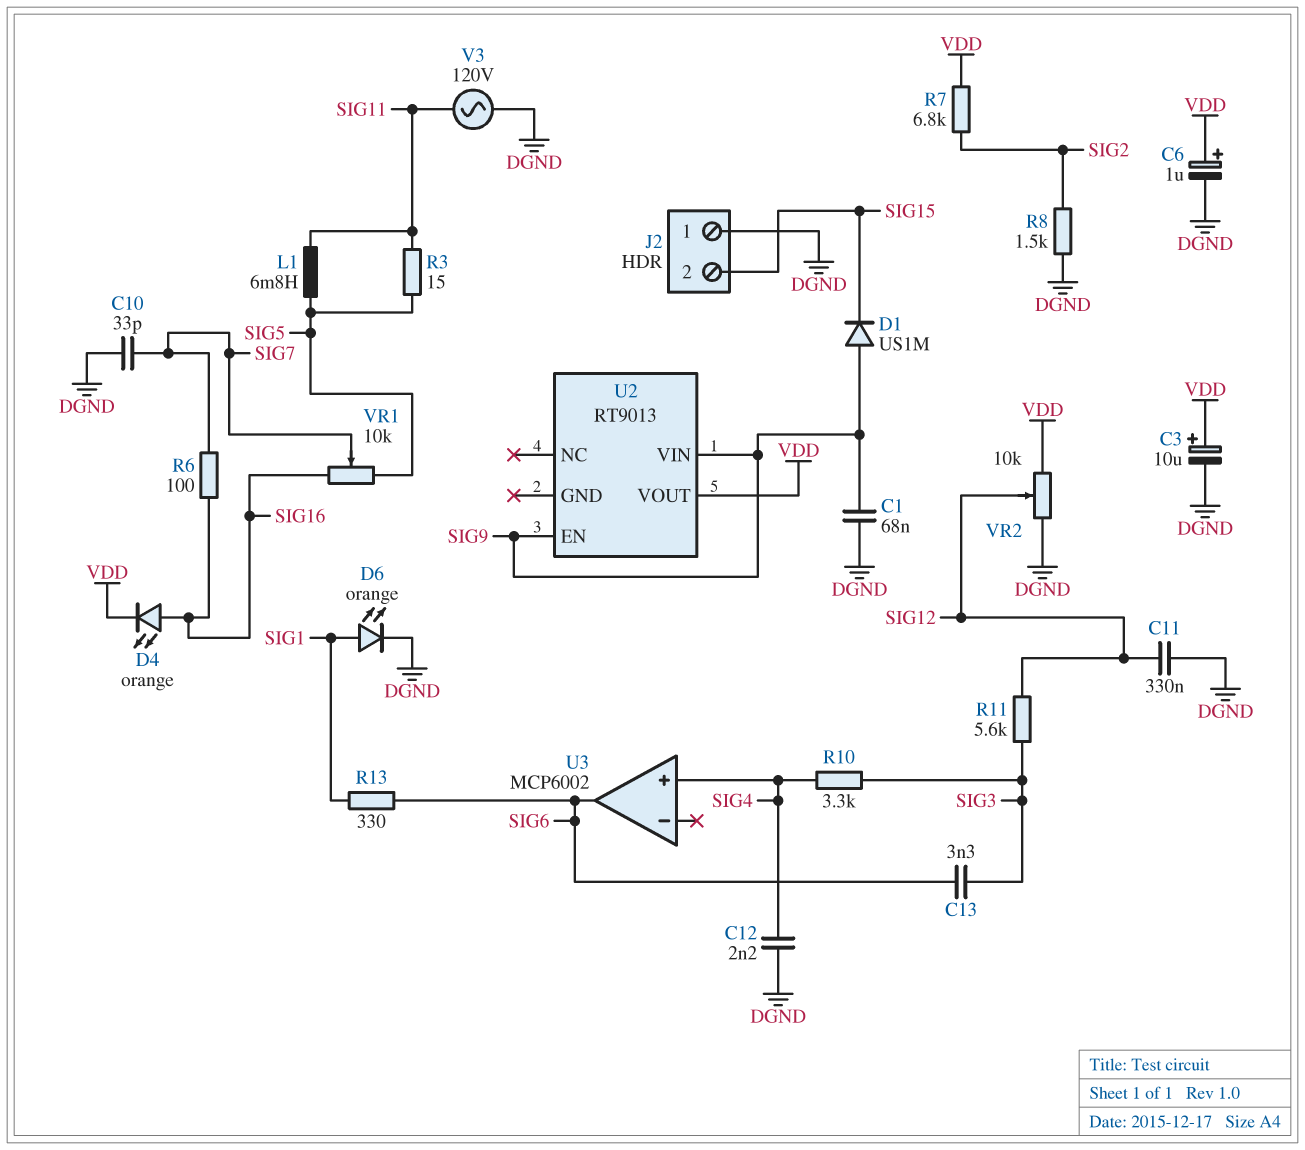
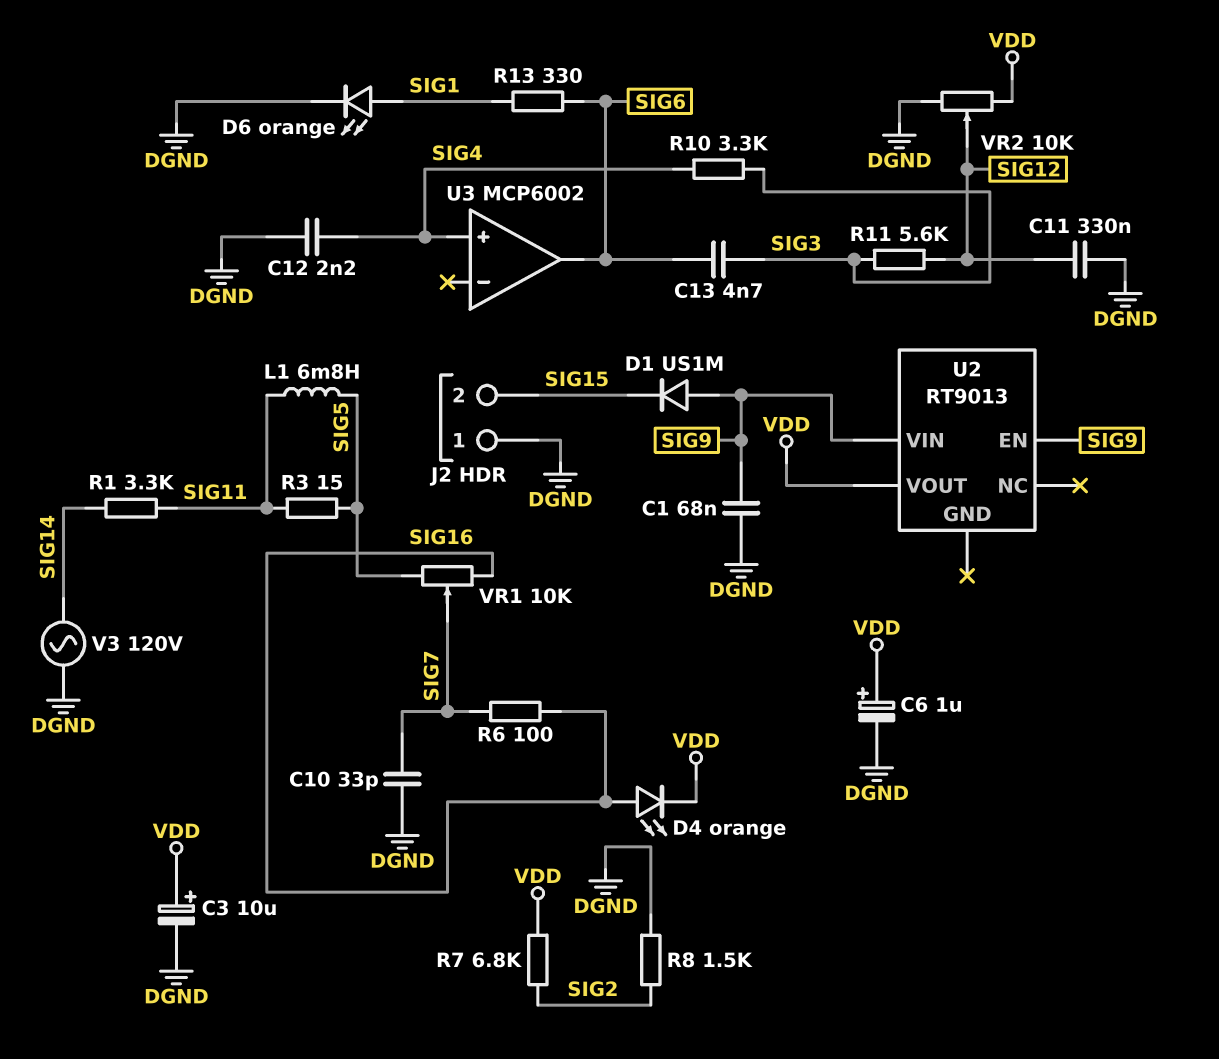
C13: 3.3nF (SIG3, SIG6) -> 4.7nF (SIG3, SIG6)
R1: none -> 3.3k (SIG11, SIG14)
V3: AC 120V (DGND, SIG11) -> AC 120V (DGND, SIG14)

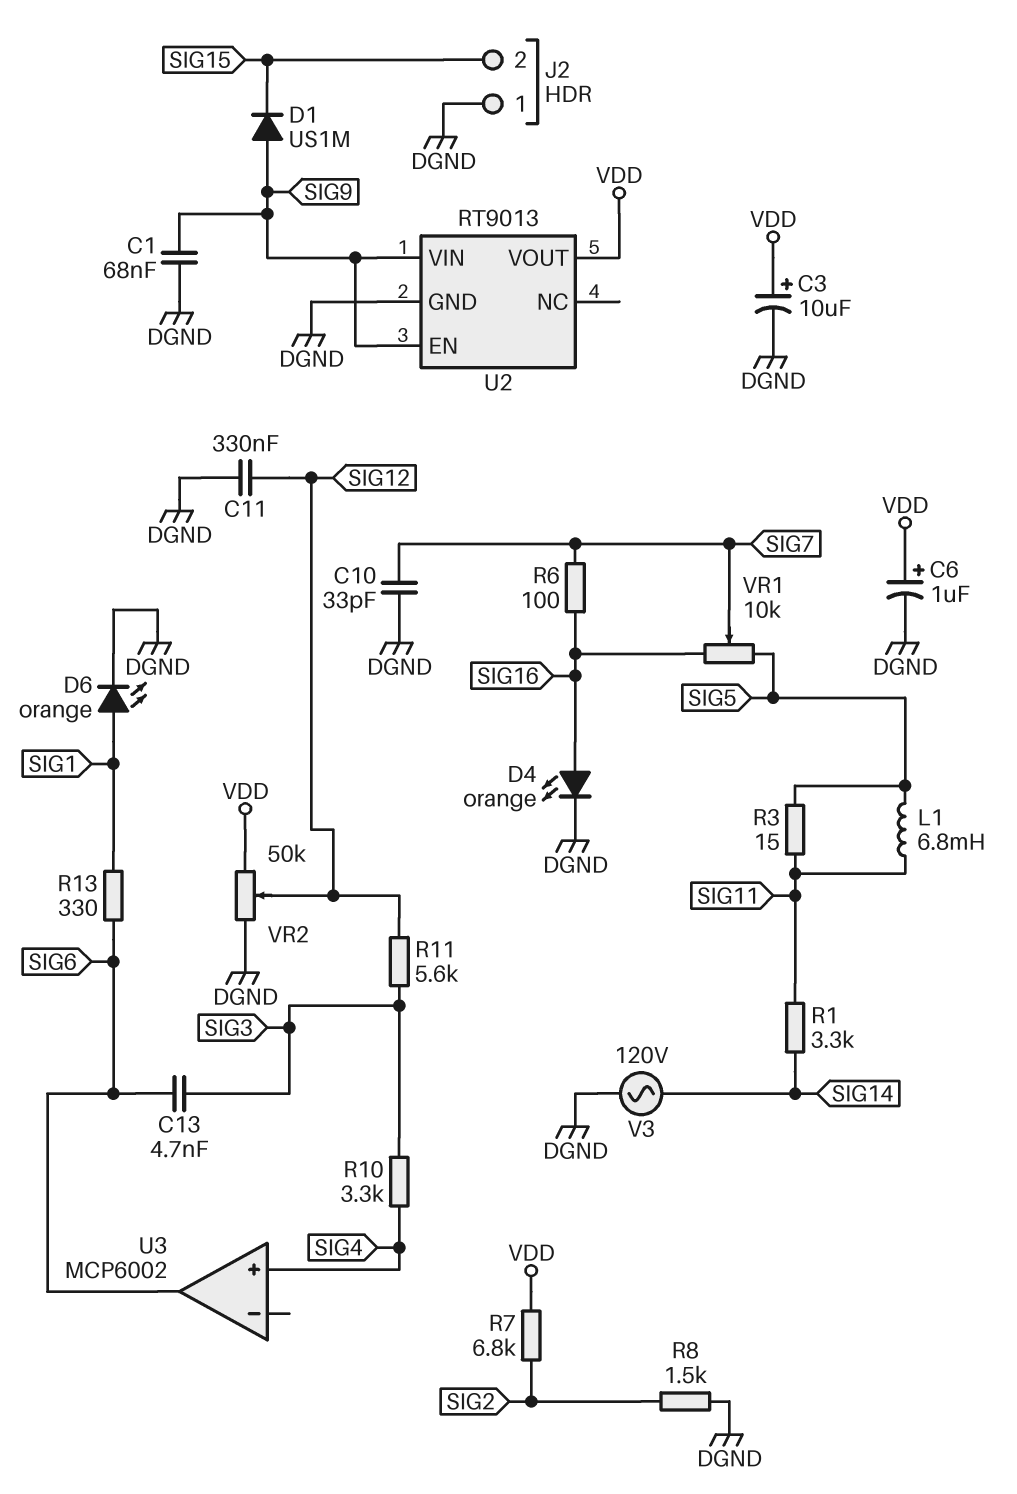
C12: 2.2nF (DGND, SIG4) -> none
D4: LED orange (A SIG16, K VDD) -> LED orange (A SIG16, K DGND)
U2 pin GND: none -> DGND
VR2: 10k (DGND, VDD, wiper SIG12) -> 50k (DGND, VDD, wiper SIG12)

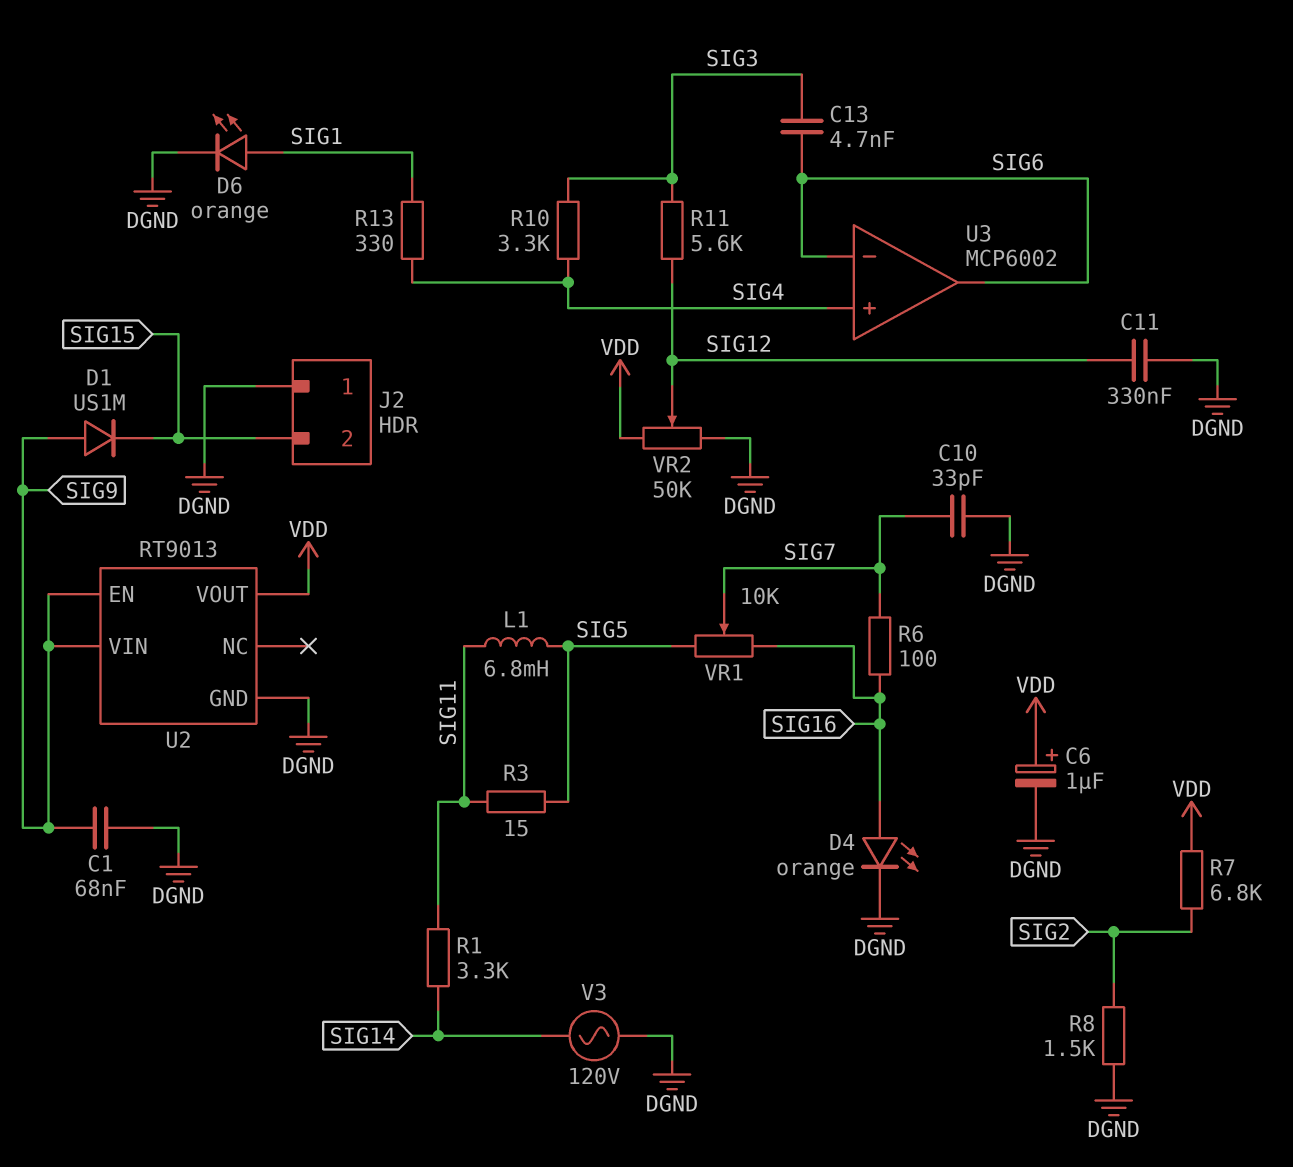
C3: 10uF (plus VDD, minus DGND) -> none
R13: 330 (SIG1, SIG6) -> 330 (SIG1, SIG4)
U3 pin in-: none -> SIG6

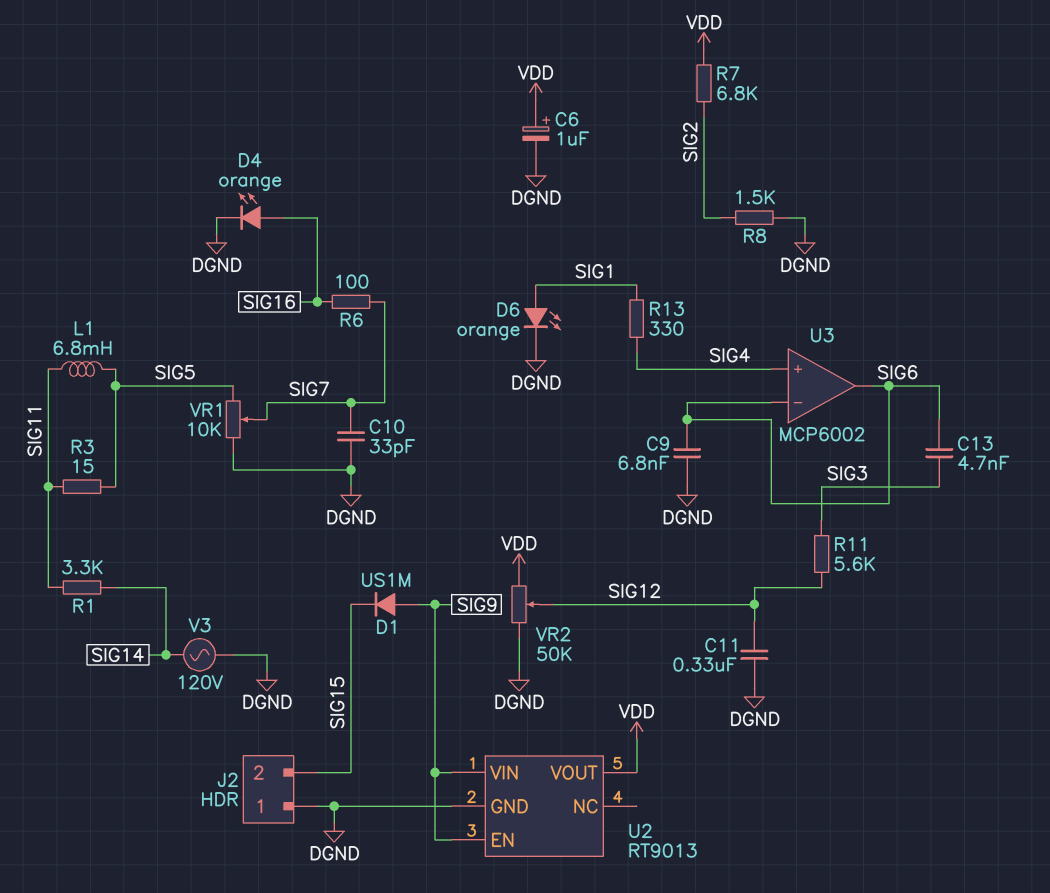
C1: 68nF (DGND, SIG9) -> none
C9: none -> 6.8nF (DGND, SIG6)
R10: 3.3k (SIG3, SIG4) -> none
VR1: 10k (SIG5, SIG16, wiper SIG7) -> 10k (DGND, SIG5, wiper SIG7)

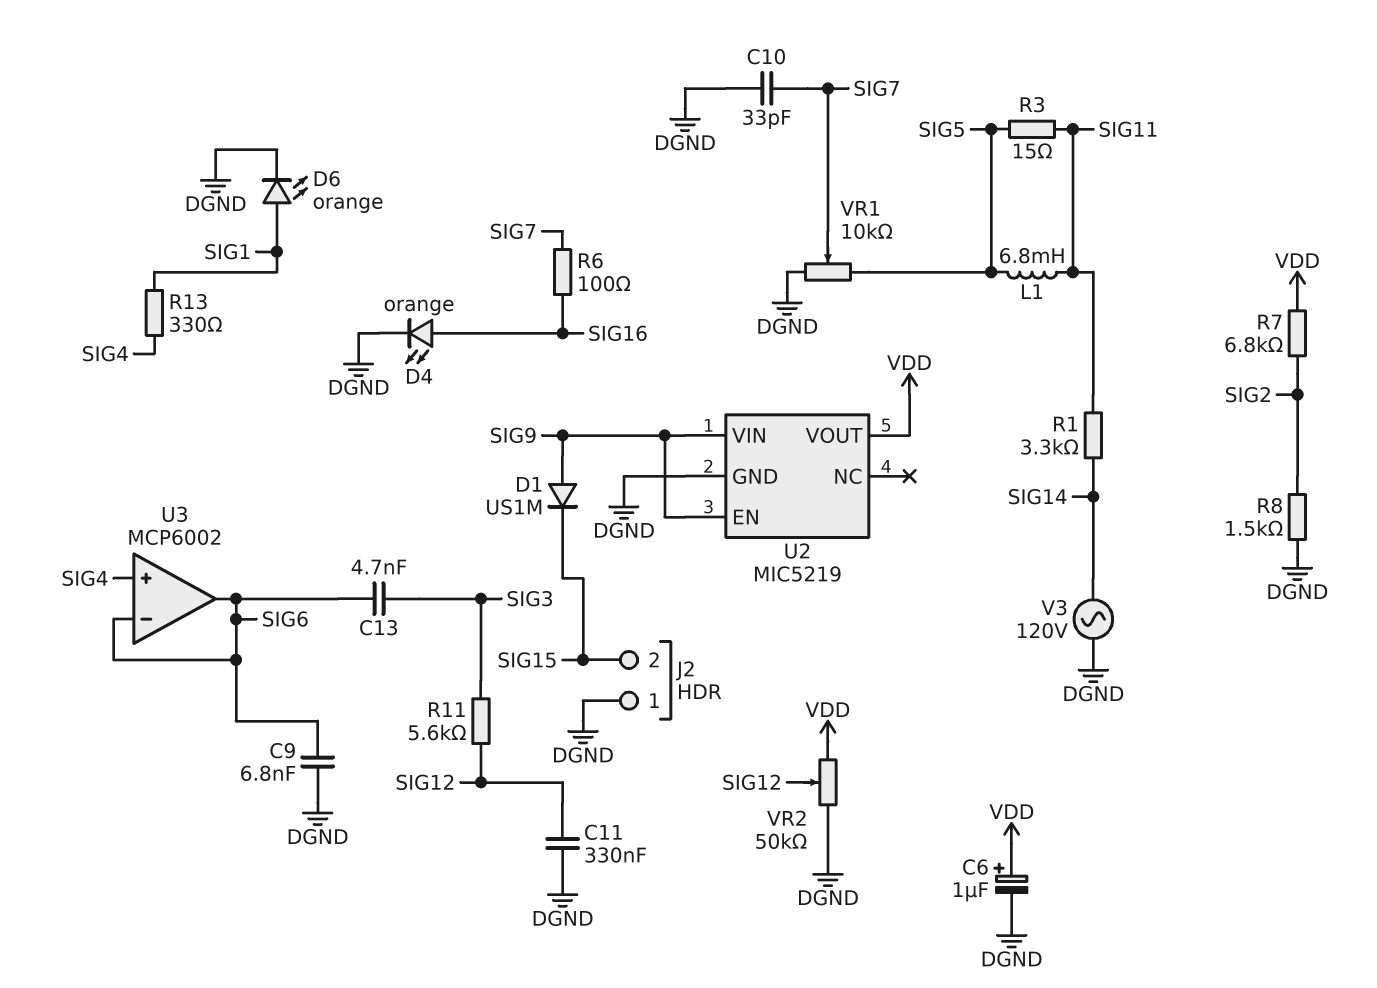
U2: RT9013 -> MIC5219

